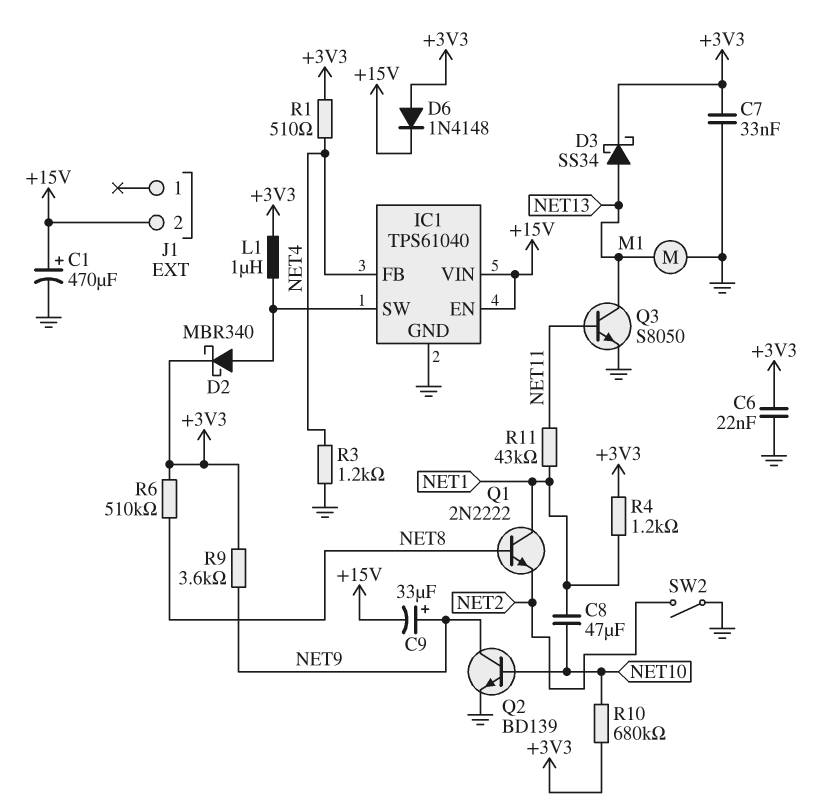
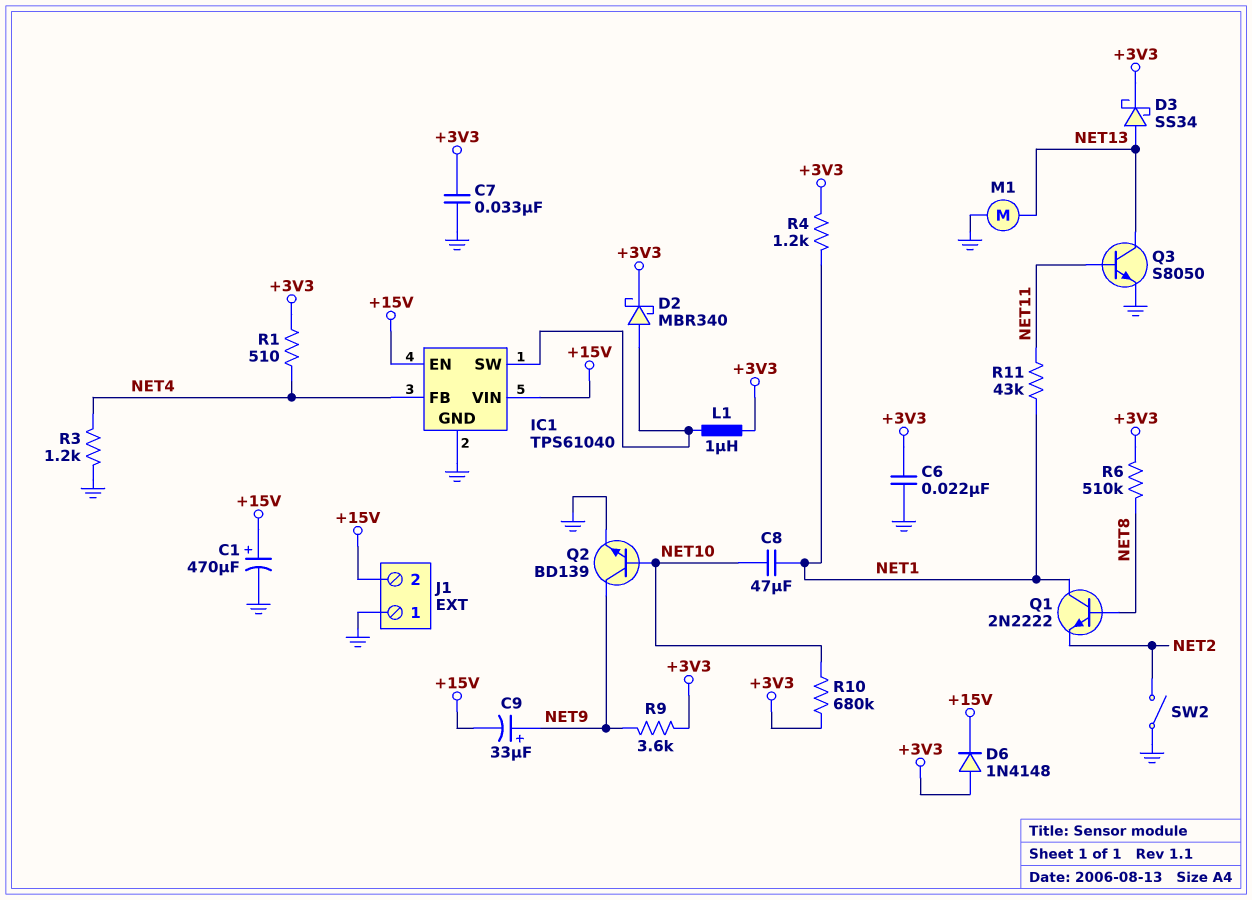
J1 pin 1: none -> GND

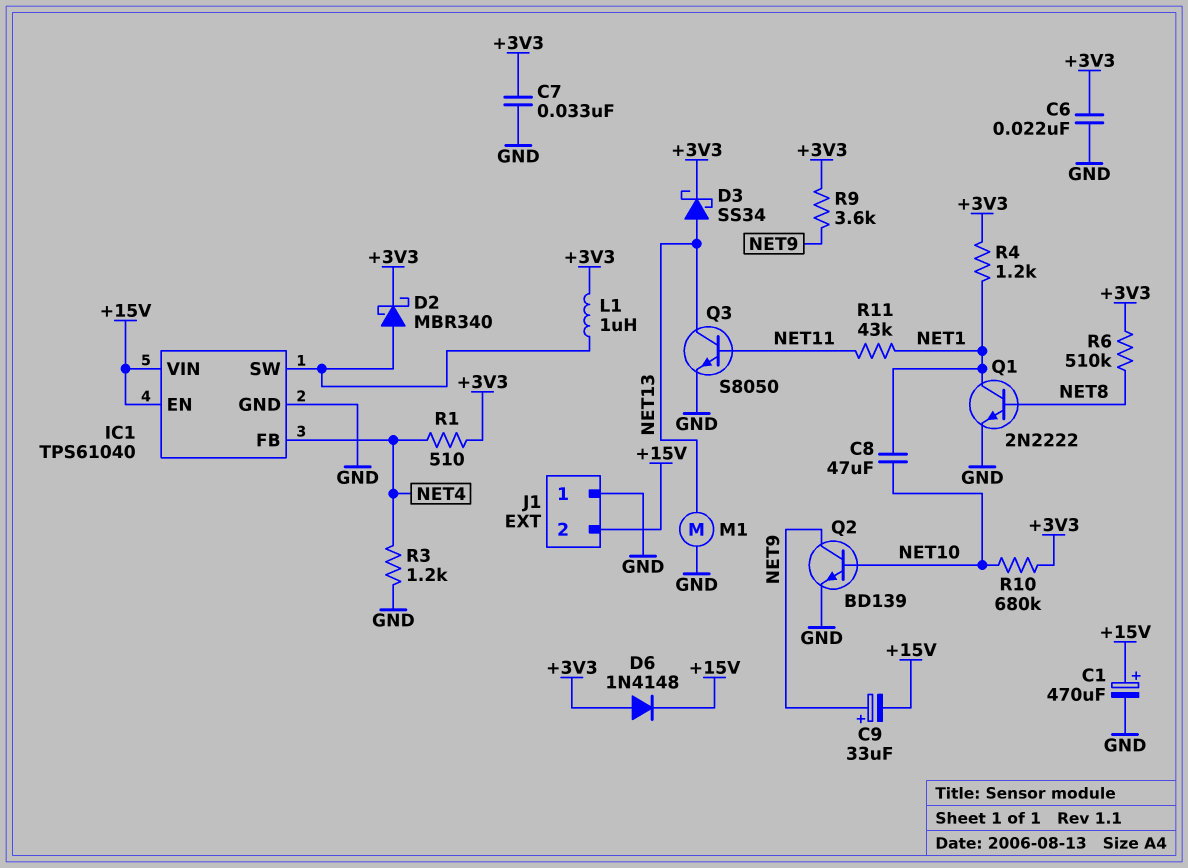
Q1: NPN 2N2222 (B NET8, C NET1, E NET2) -> NPN 2N2222 (B NET8, C NET1, E GND)
SW2: switch (GND, NET2) -> none

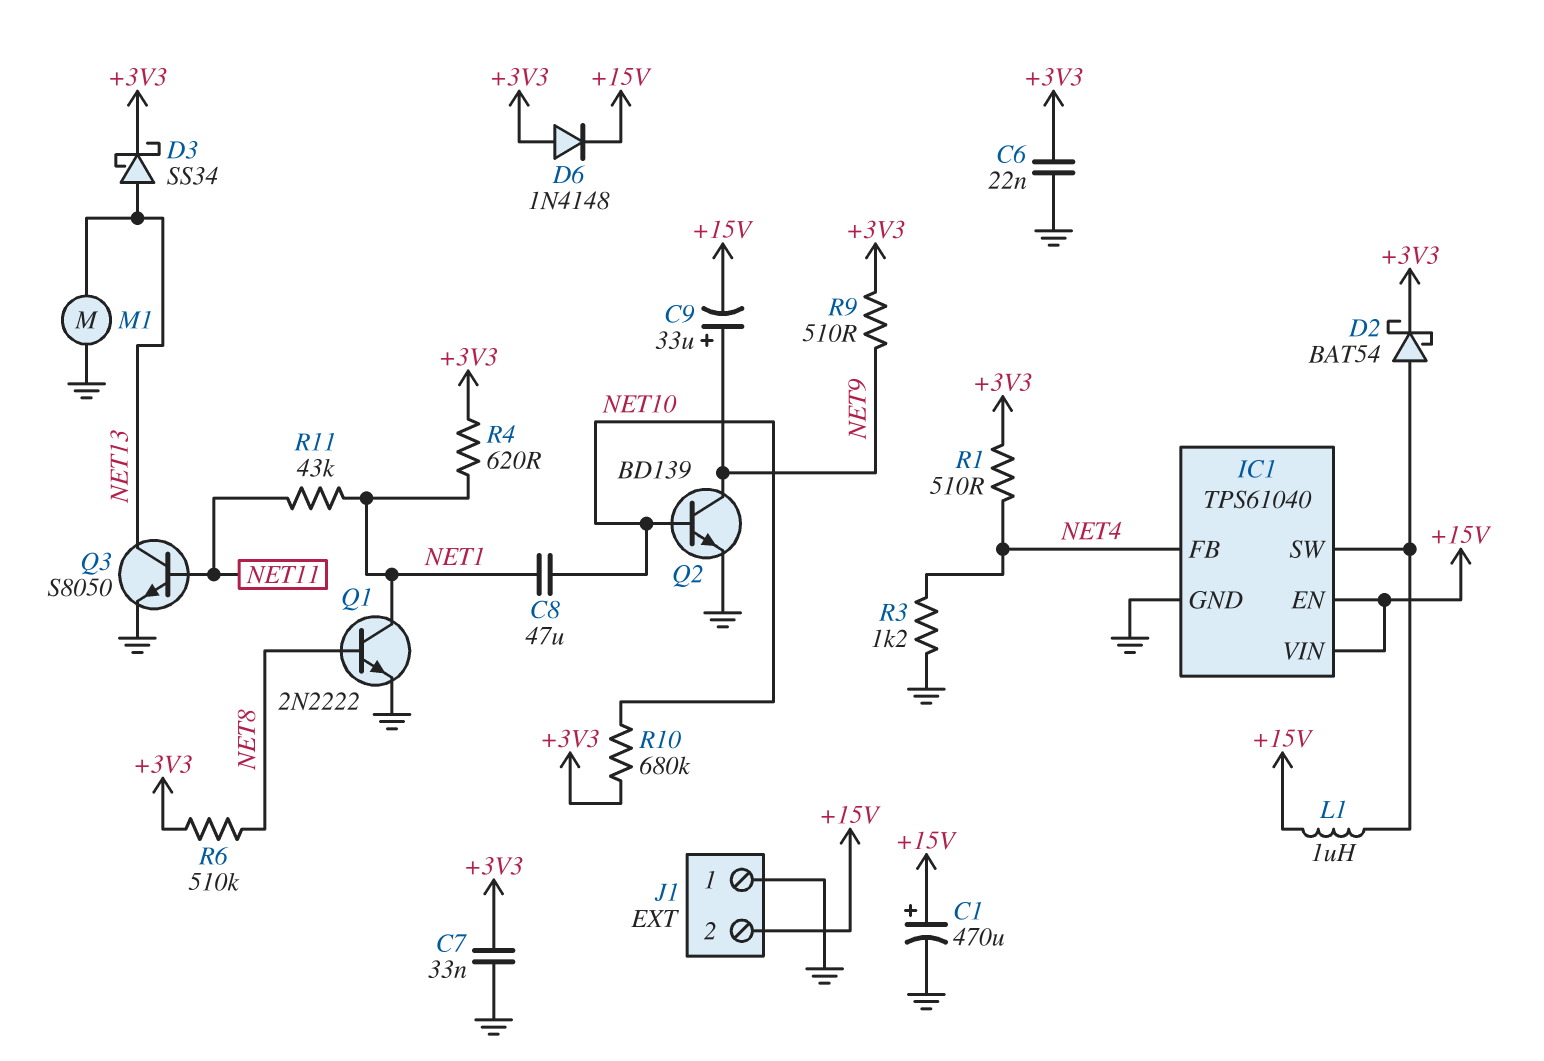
D2: schottky MBR340 (A IC1/SW, K +3V3) -> schottky BAT54 (A IC1/SW, K +3V3)
L1: 1uH (+3V3, IC1/SW) -> 1uH (+15V, IC1/SW)
R4: 1.2k (+3V3, NET1) -> 620 (+3V3, NET1)
R9: 3.6k (+3V3, NET9) -> 510 (+3V3, NET9)

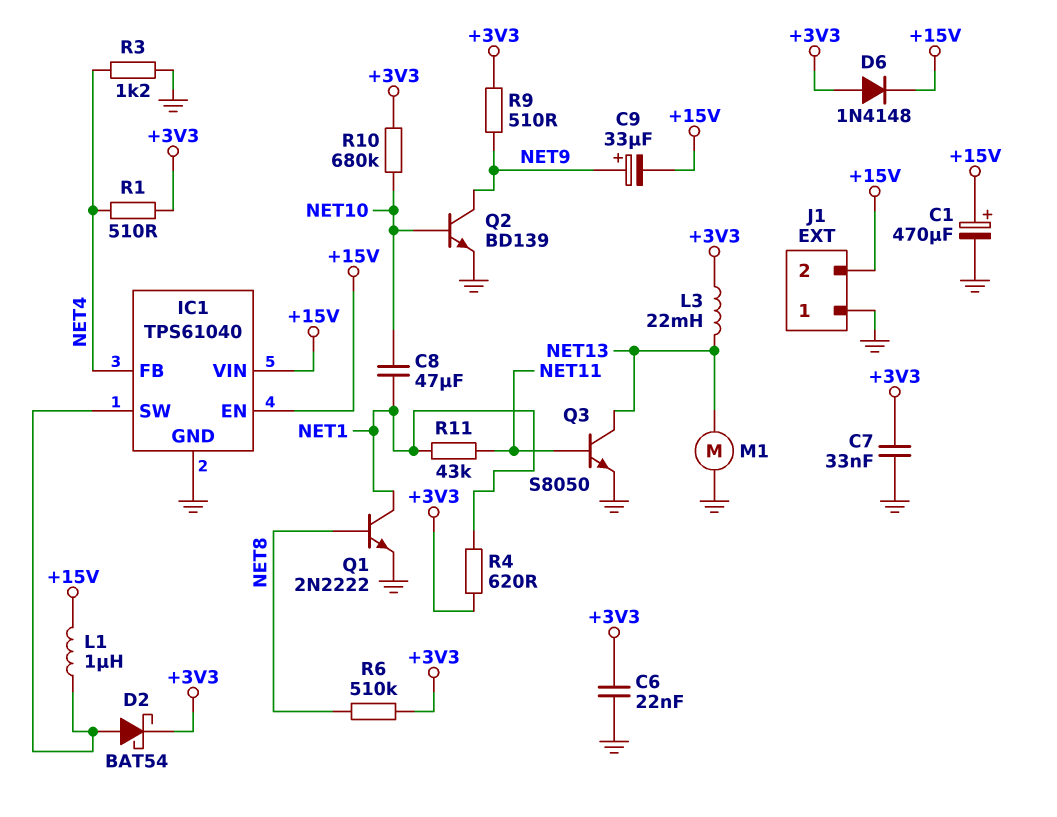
D3: schottky SS34 (A NET13, K +3V3) -> none
L3: none -> 22mH (+3V3, NET13)

